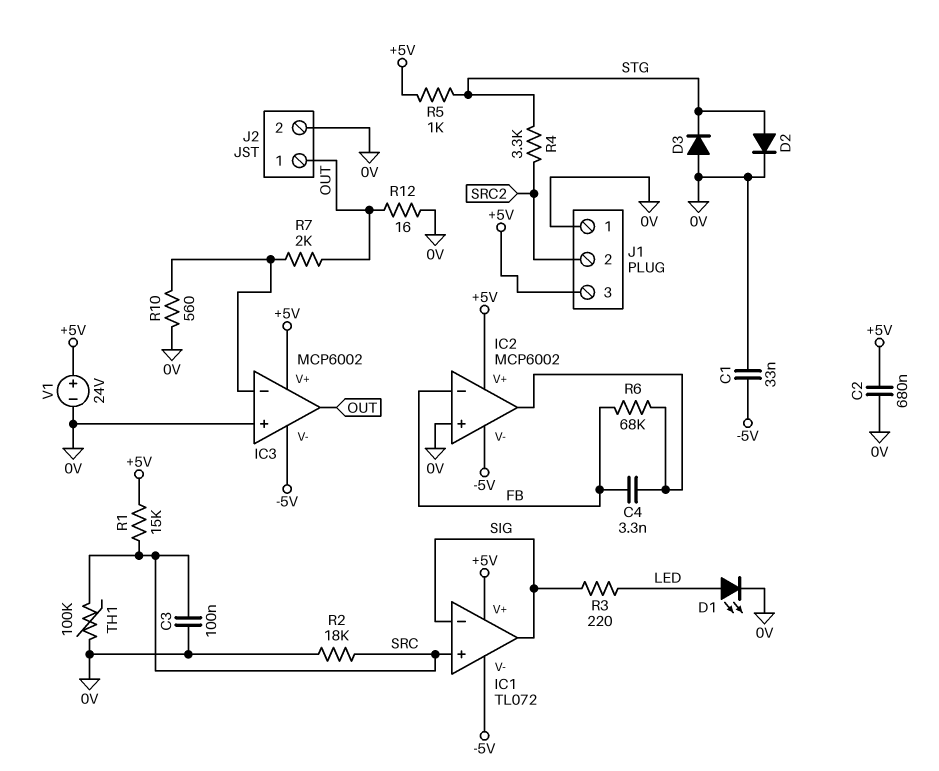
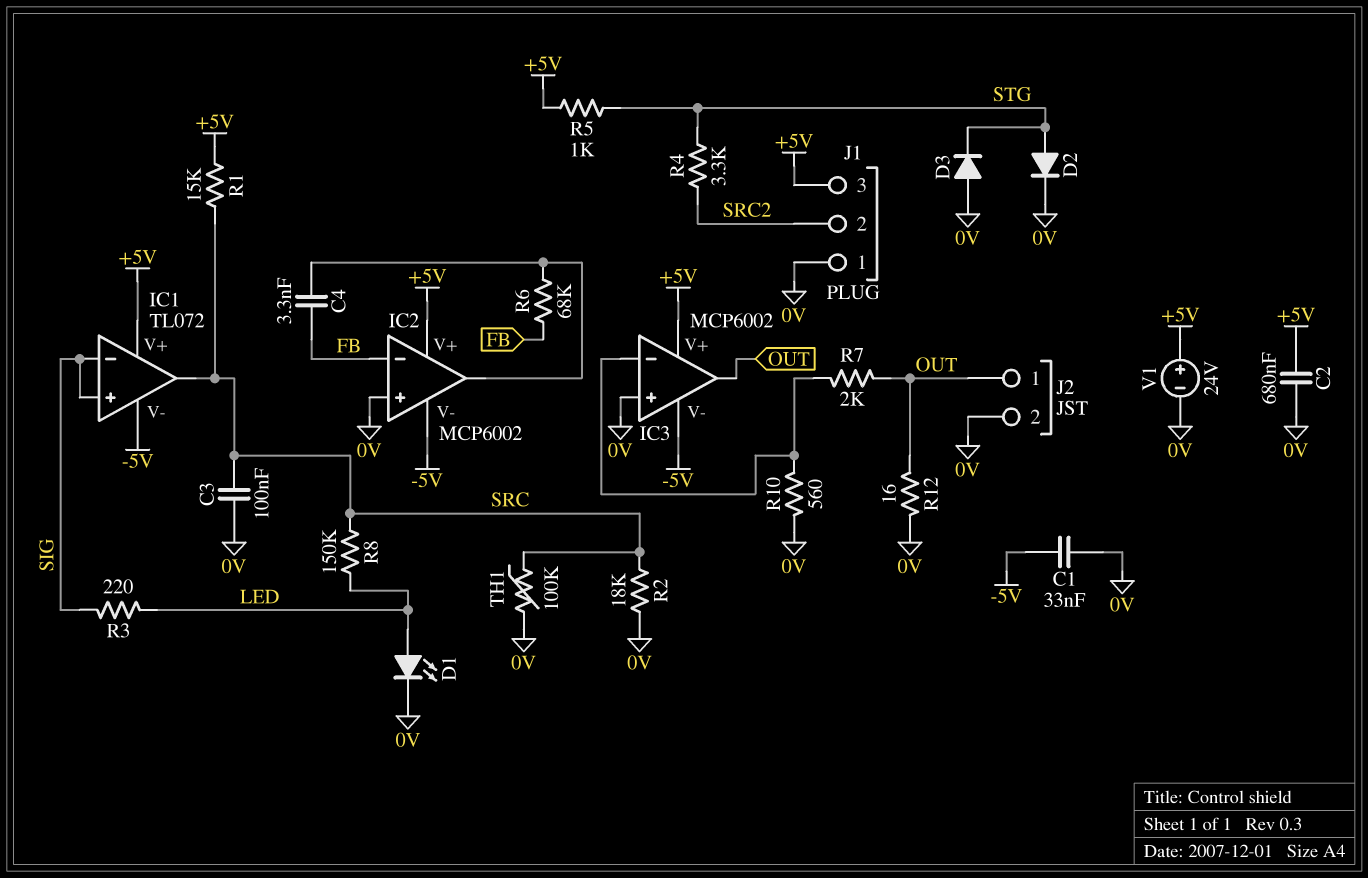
IC1 pin in+: SRC -> SIG
IC1 pin out: SIG -> SRC
R8: none -> 150k (LED, SRC)

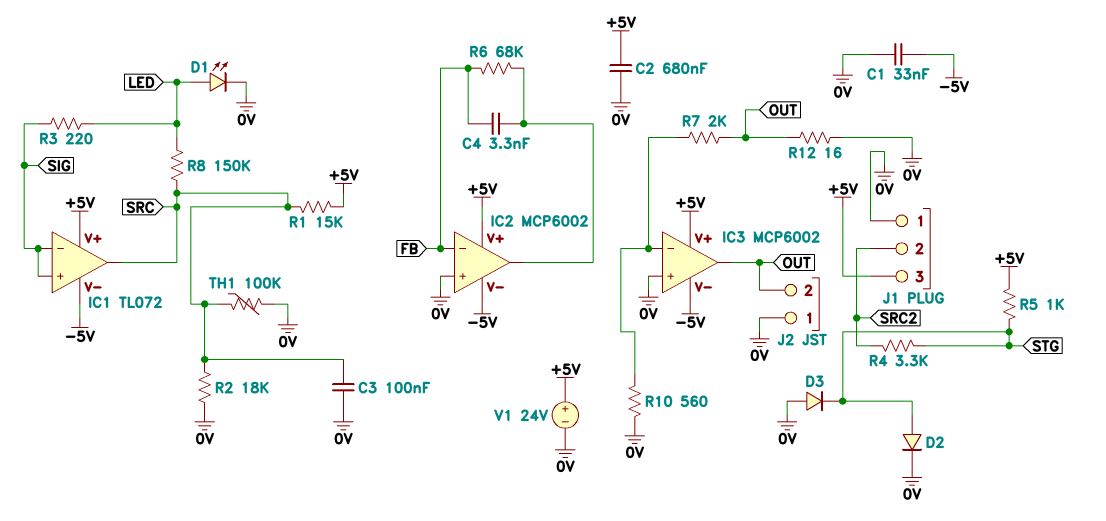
J2 pin 1: OUT -> 0V
J2 pin 2: 0V -> OUT

